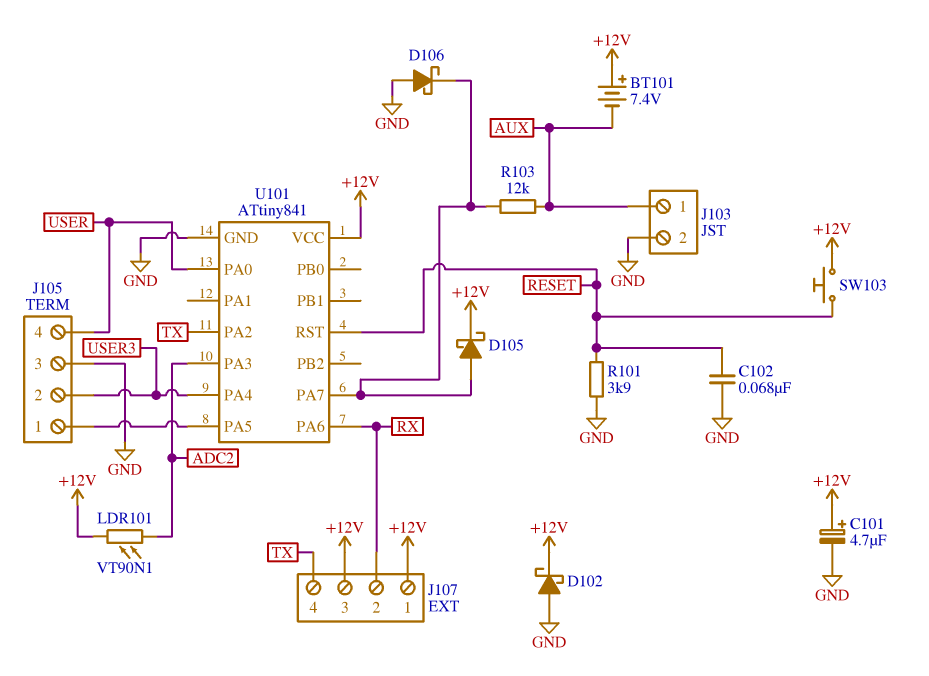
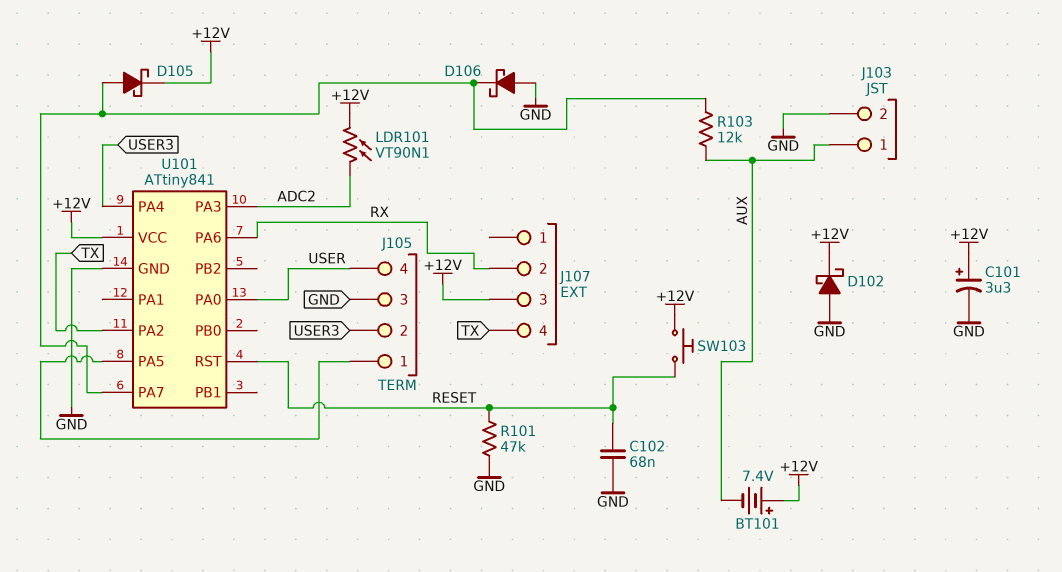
C101: 4.7uF (plus +12V, minus GND) -> 3.3uF (plus +12V, minus GND)
J107 pin 1: +12V -> none
R101: 3.9k (GND, RESET) -> 47k (GND, RESET)

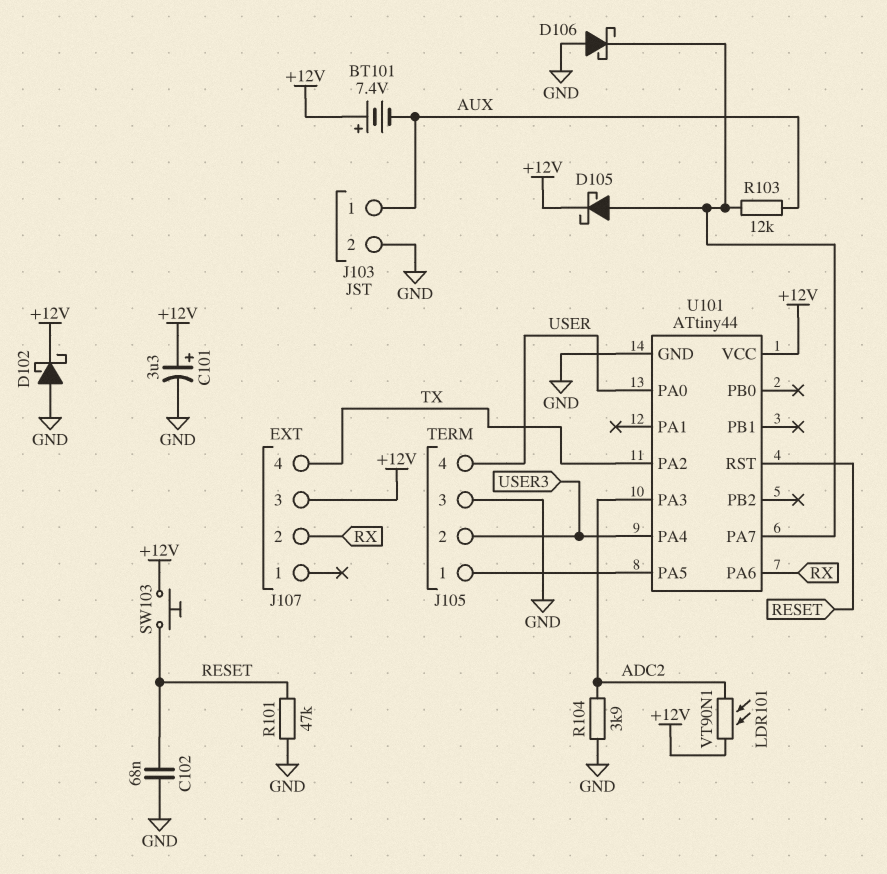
R104: none -> 3.9k (ADC2, GND)
U101: ATtiny841 -> ATtiny44

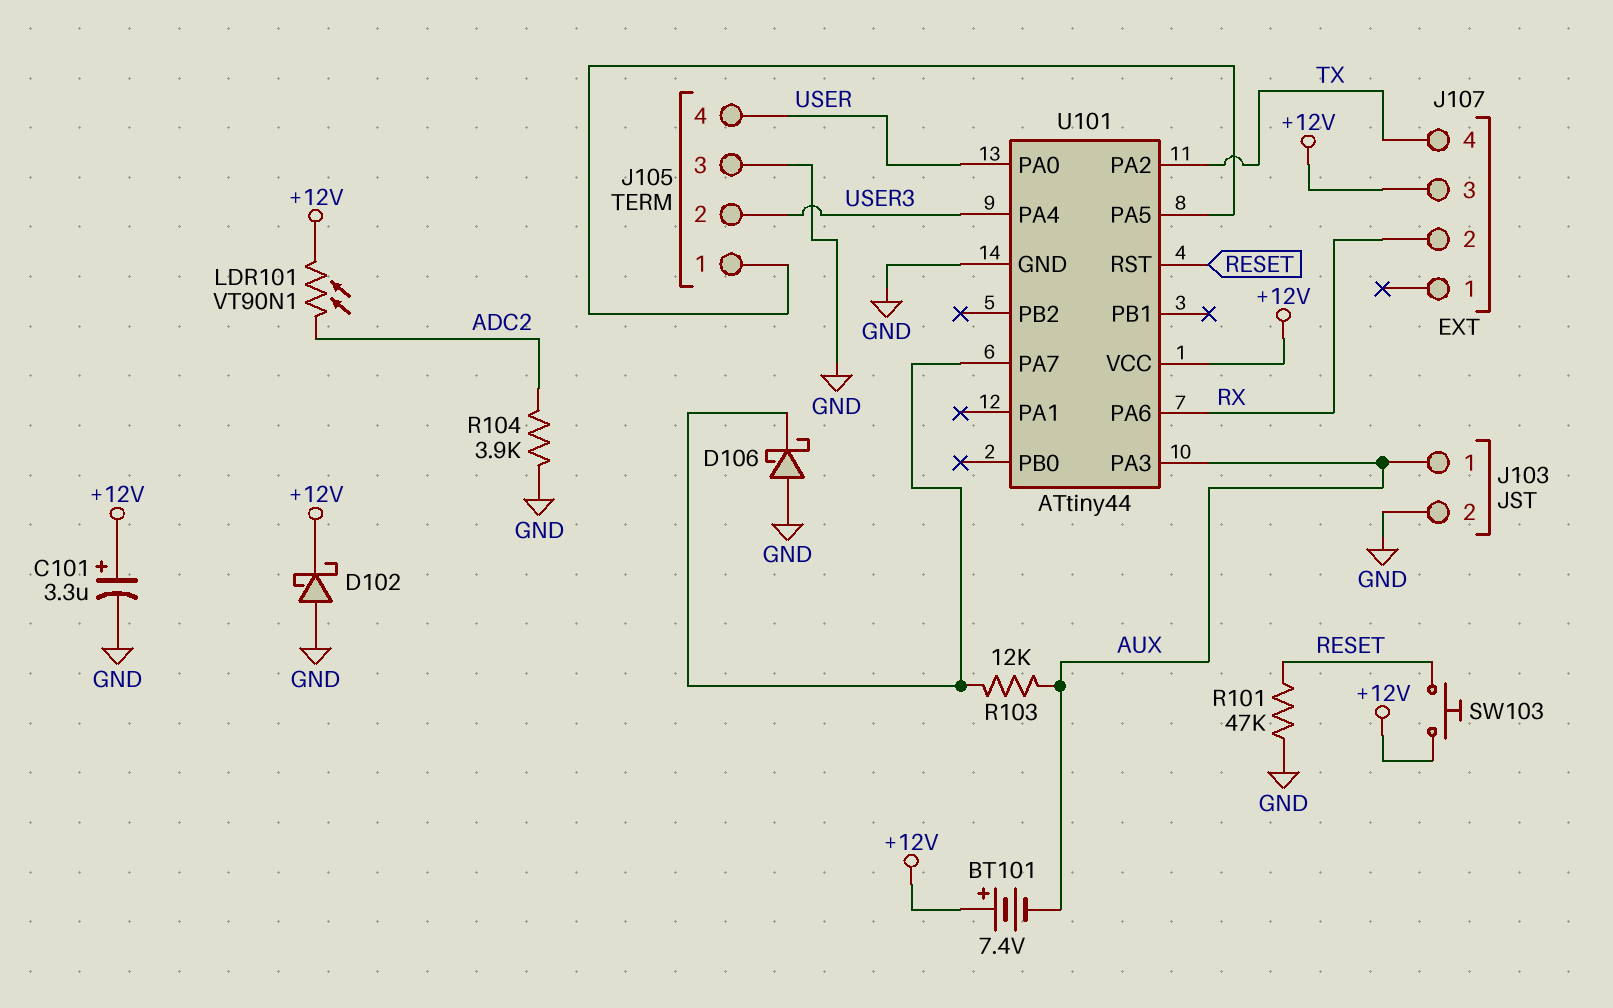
C102: 68nF (GND, RESET) -> none
D105: schottky (A U101/PA7, K +12V) -> none
U101 pin PA3: ADC2 -> AUX

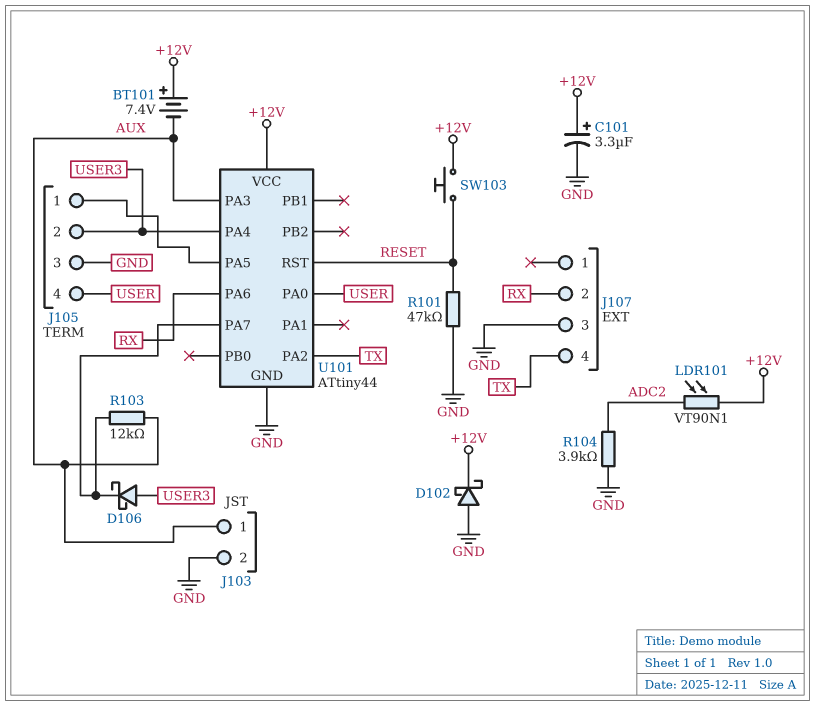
D106: schottky (A GND, K U101/PA7) -> schottky (A USER3, K U101/PA7)
J107 pin 3: +12V -> GND

